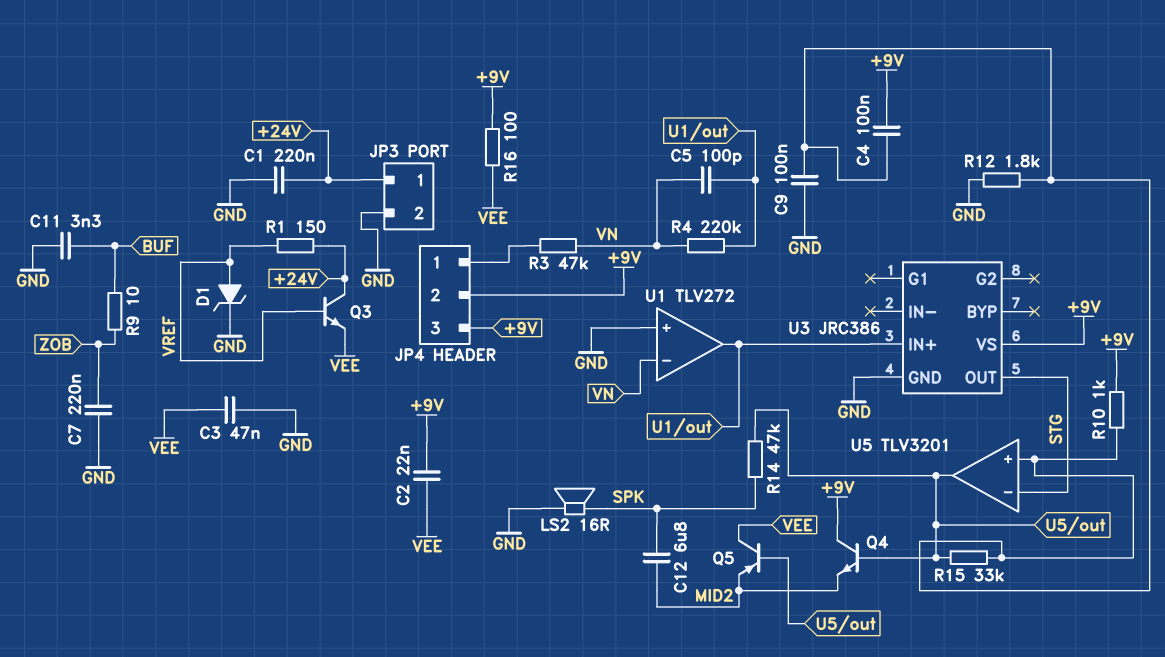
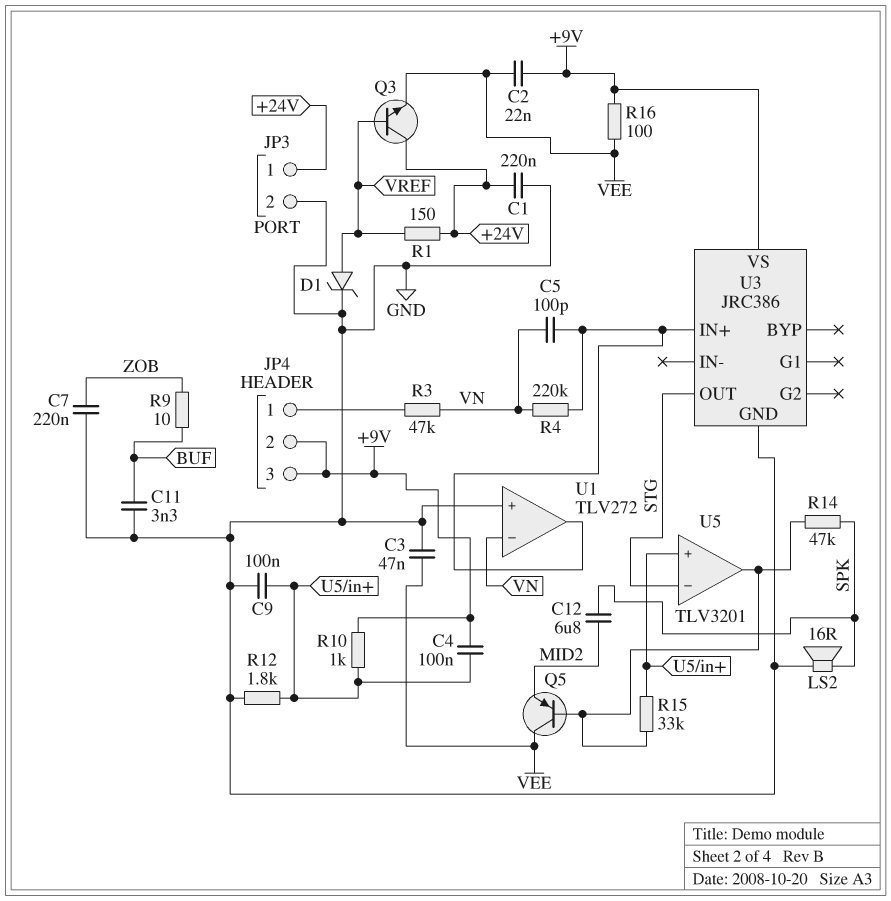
Q4: NPN (B U5/out, C +9V, E MID2) -> none

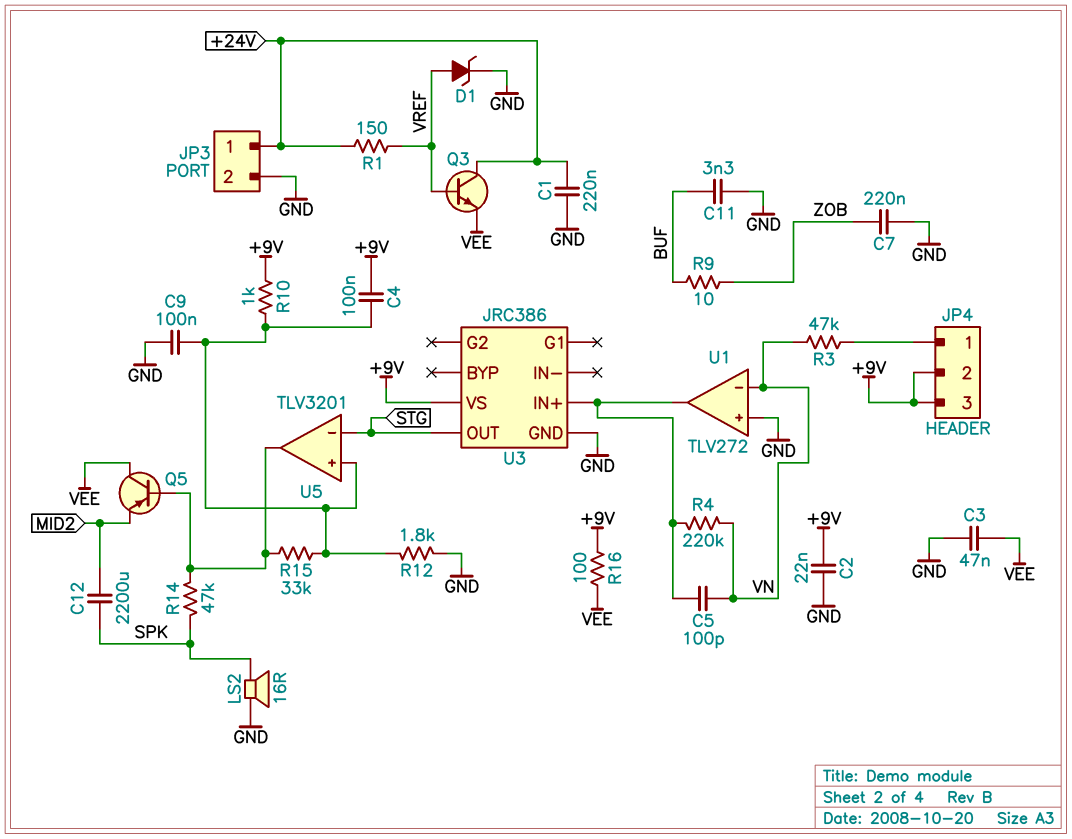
C2: 22nF (+9V, VEE) -> 22nF (+9V, GND)
C12: 6.8uF (MID2, SPK) -> 2200uF (MID2, SPK)

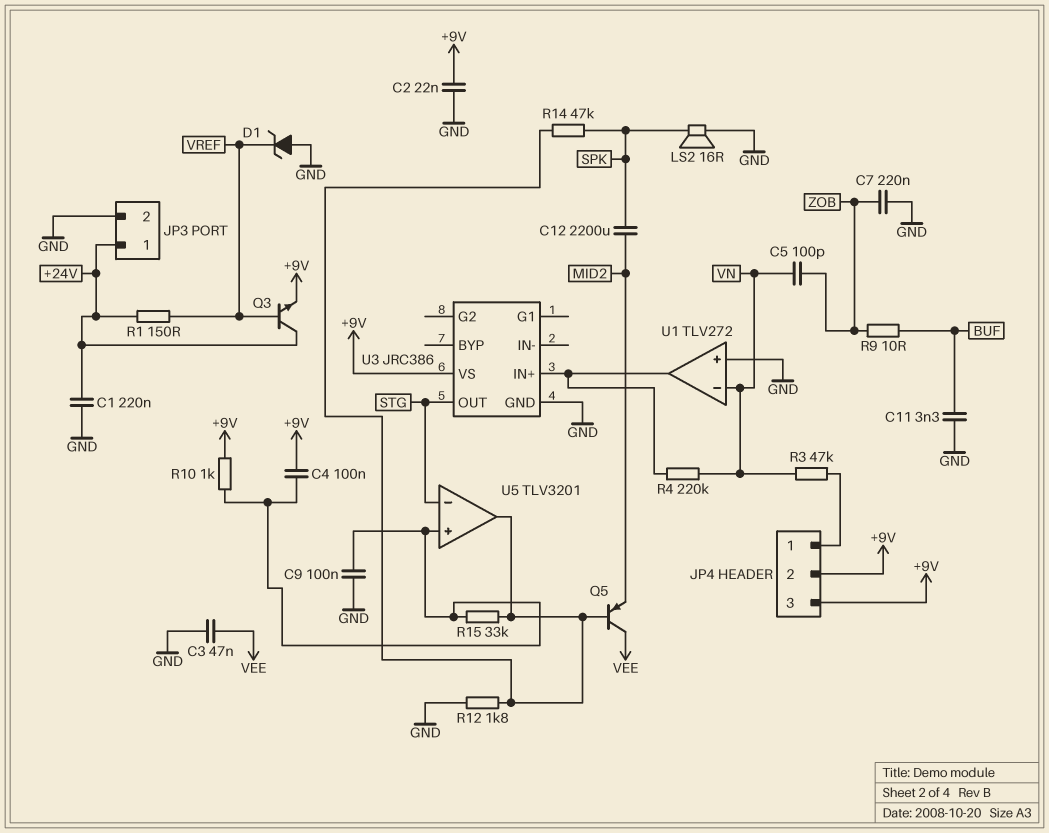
C5: 100pF (U1/out, VN) -> 100pF (VN, ZOB)
D1: zener (A VREF, K GND) -> zener (A GND, K VREF)
Q3: NPN (B VREF, C +24V, E VEE) -> NPN (B VREF, C +24V, E +9V)
R12: 1.8k (GND, U5/in+) -> 1.8k (GND, U5/out)
R16: 100 (+9V, VEE) -> none

